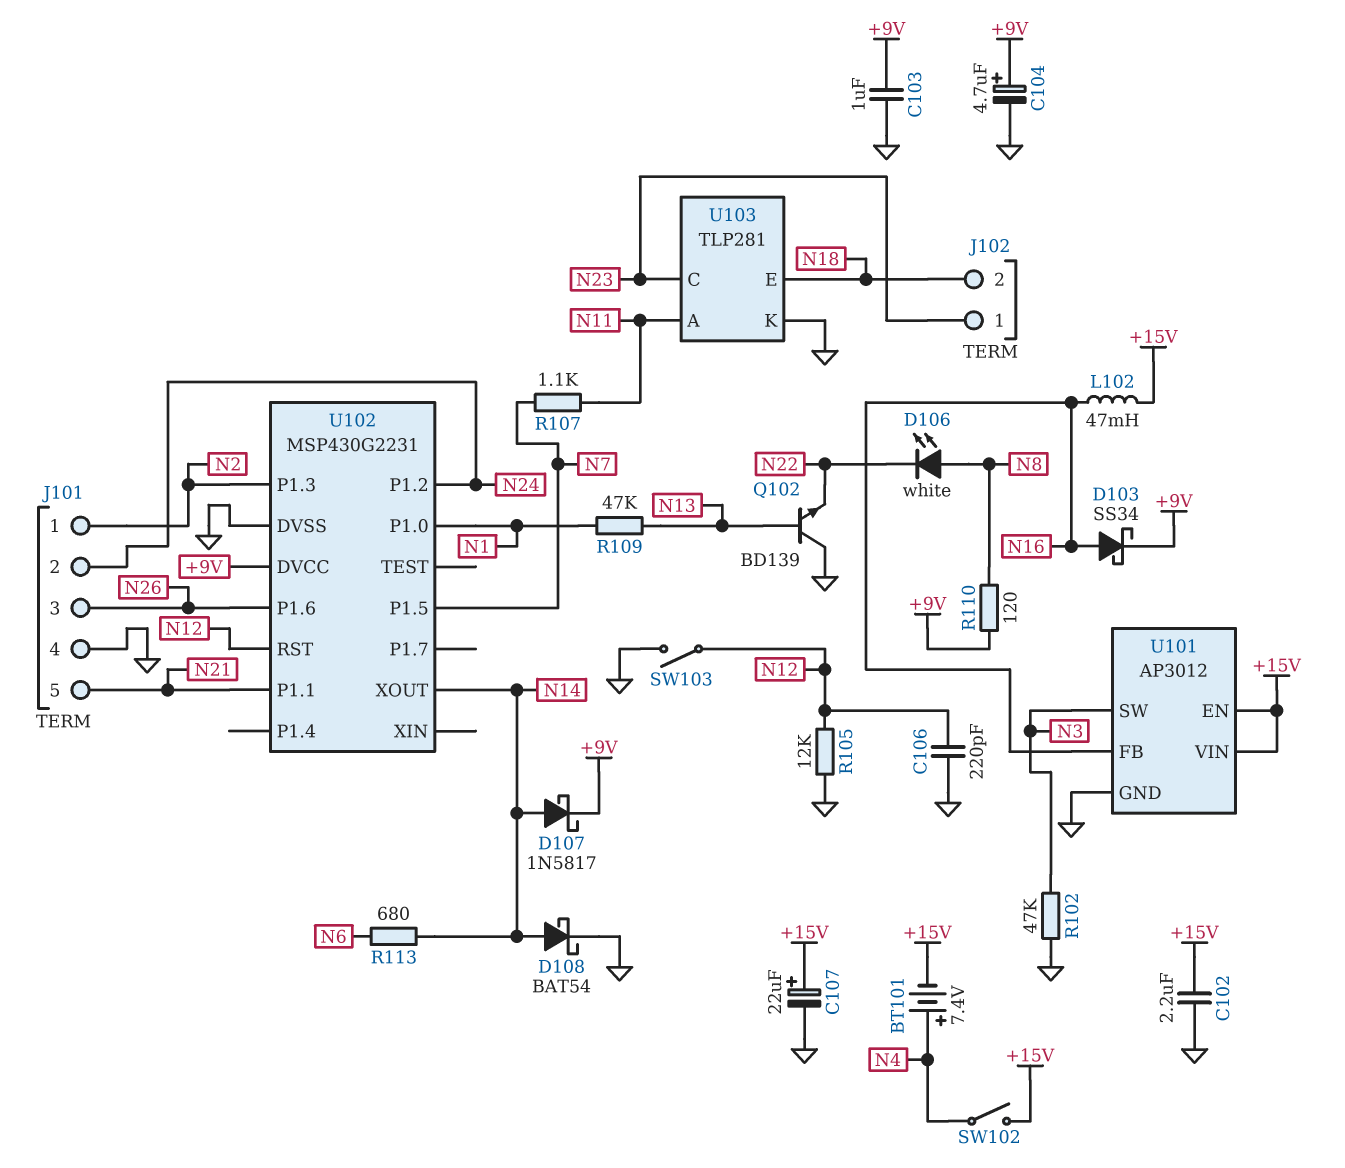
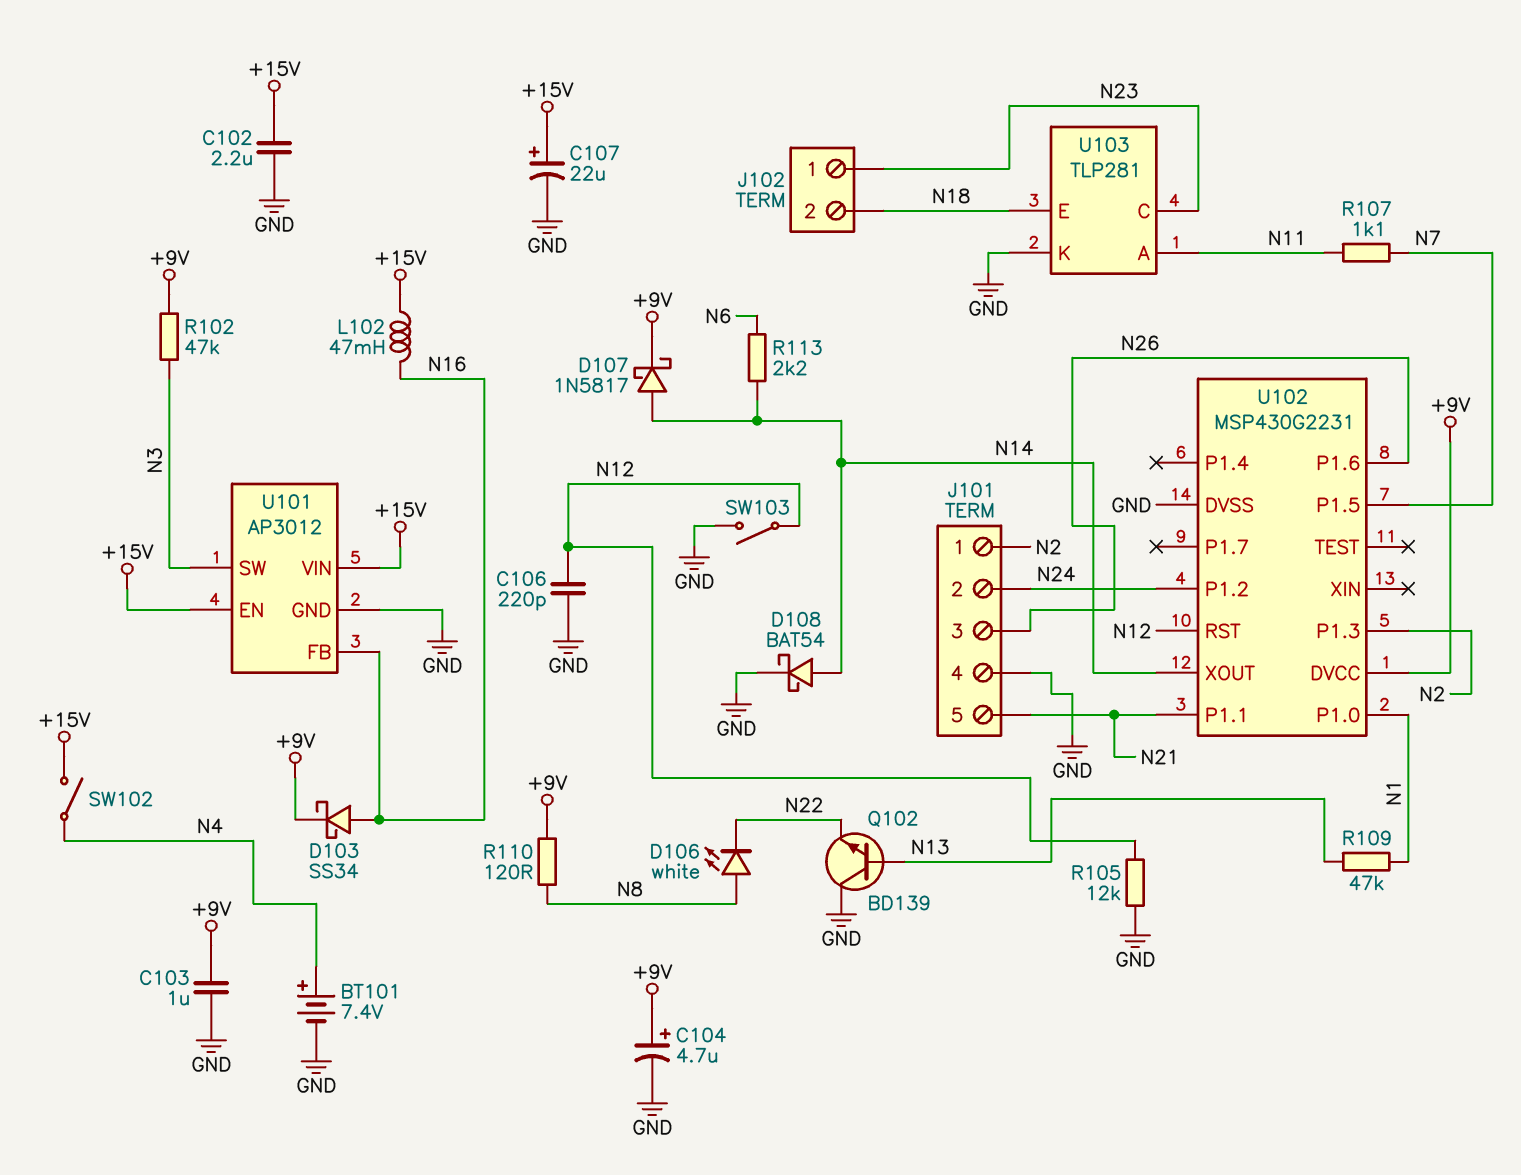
BT101: 7.4V (plus N4, minus +15V) -> 7.4V (plus N4, minus GND)
R102: 47k (GND, N3) -> 47k (+9V, N3)
R113: 680 (N6, N14) -> 2.2k (N6, N14)

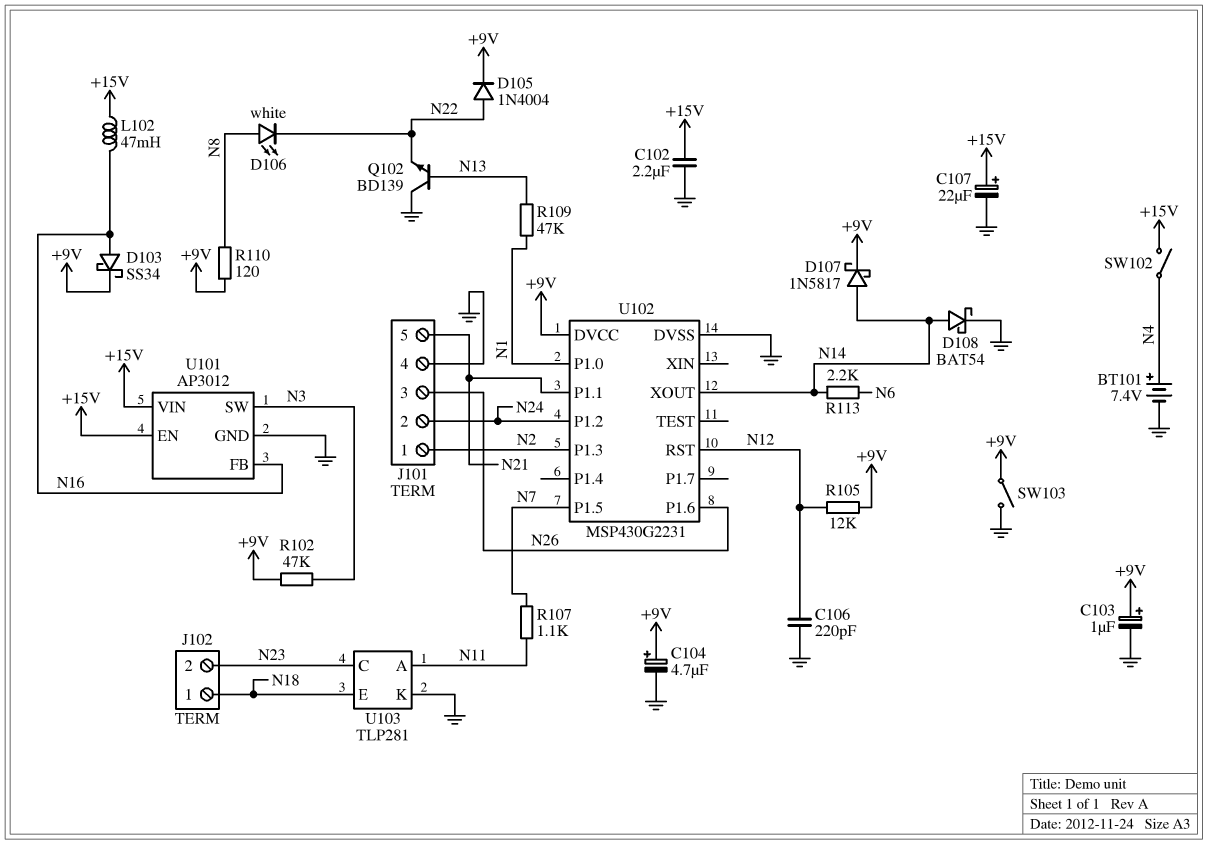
C103: 1uF (+9V, GND) -> 1uF (plus +9V, minus GND)
D105: none -> diode 1N4004 (A N22, K +9V)
J102 pin 1: N23 -> N18
J102 pin 2: N18 -> N23
R105: 12k (GND, N12) -> 12k (+9V, N12)
SW103: switch (GND, N12) -> switch (+9V, GND)

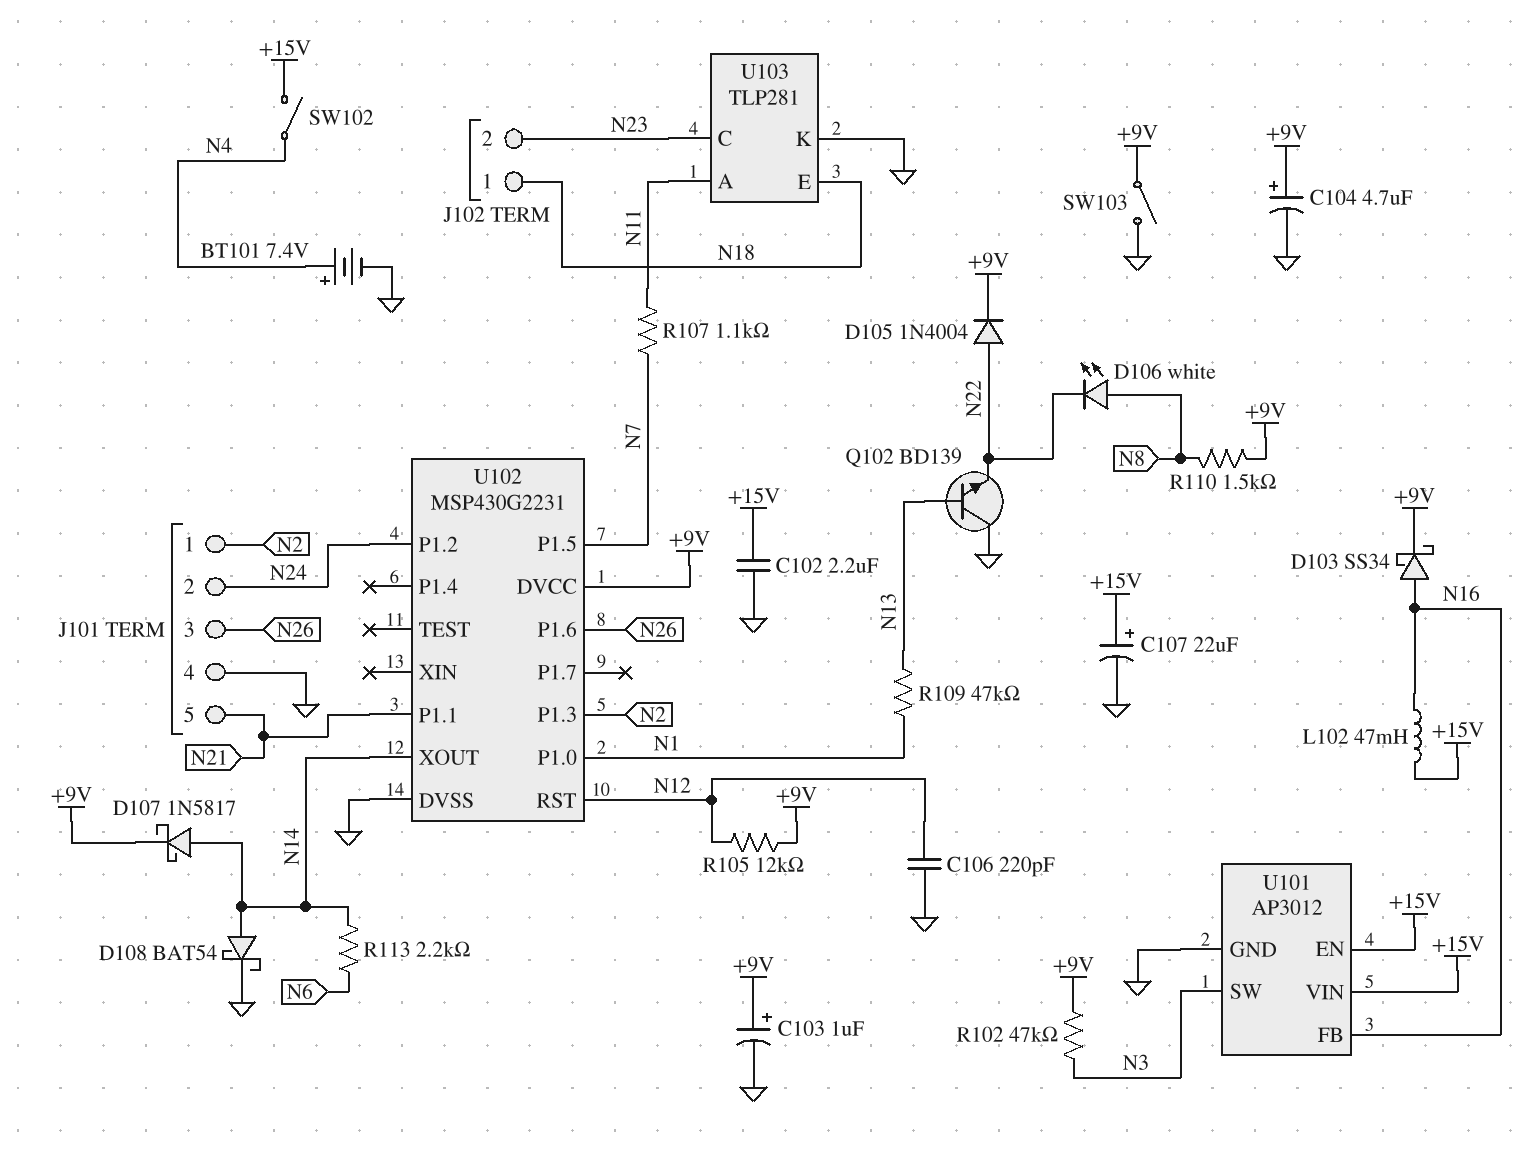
R110: 120 (+9V, N8) -> 1.5k (+9V, N8)

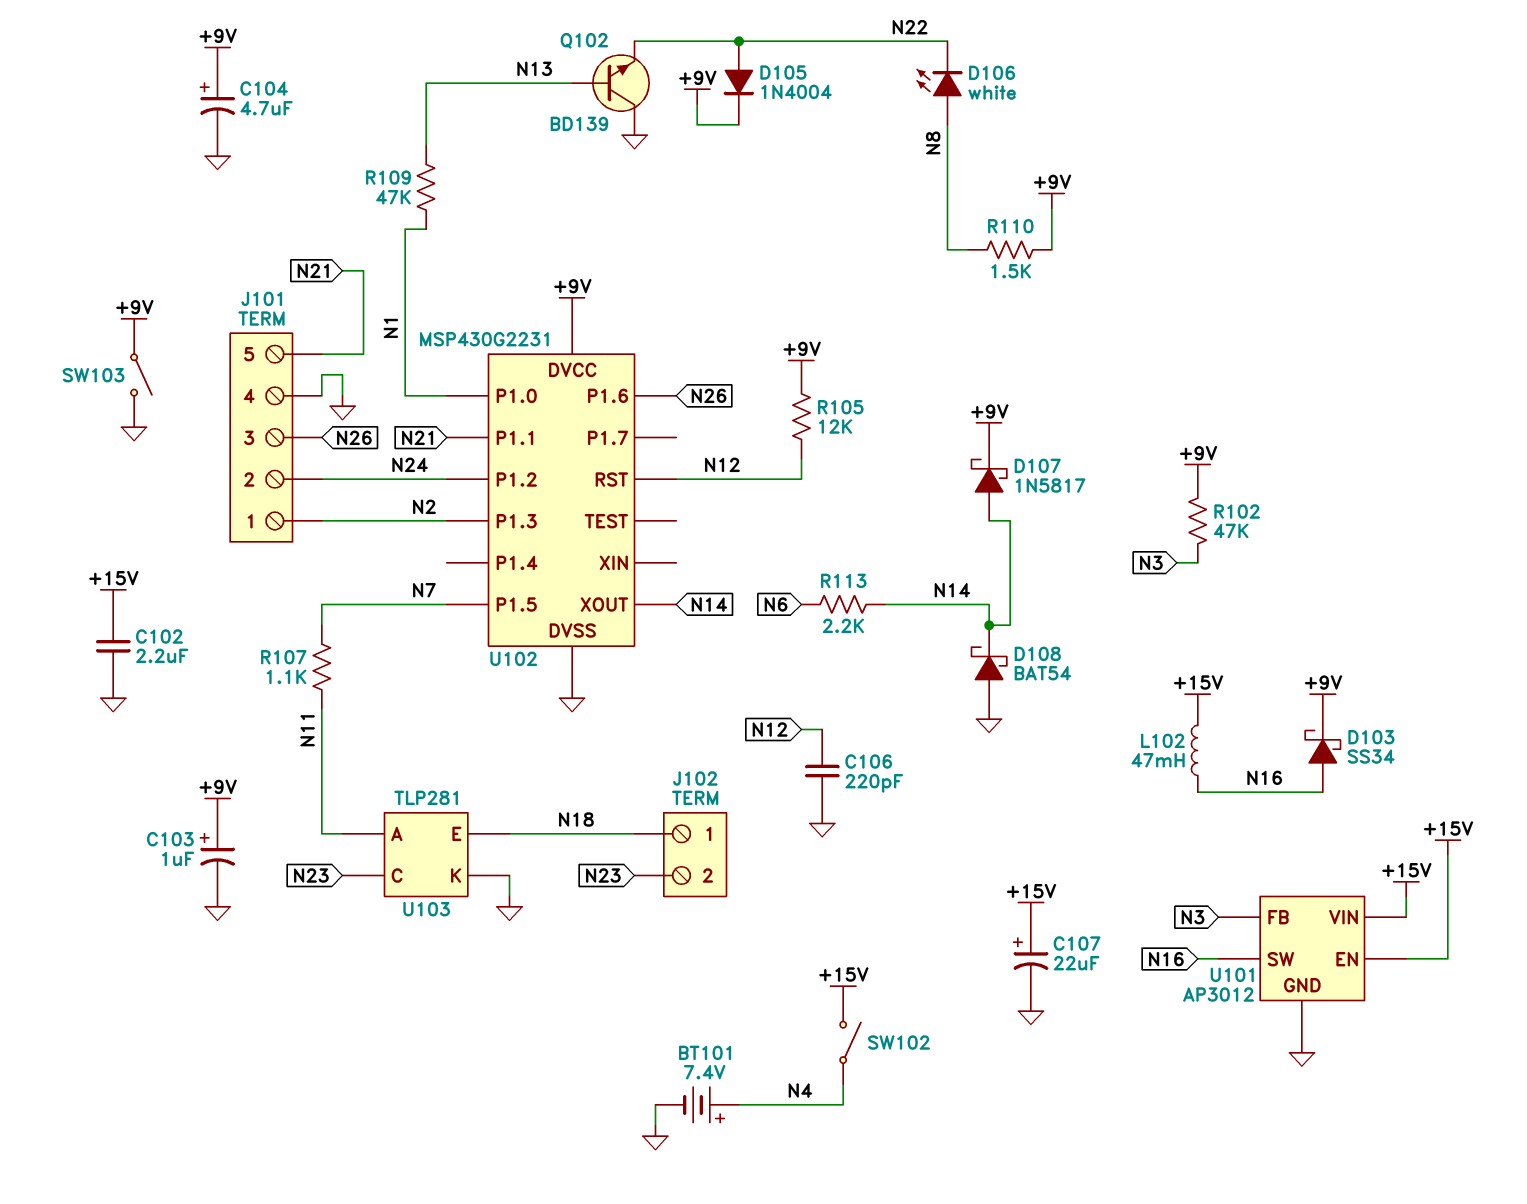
D108: schottky BAT54 (A N14, K GND) -> schottky BAT54 (A GND, K N14)
U101 pin FB: N16 -> N3
U101 pin SW: N3 -> N16

